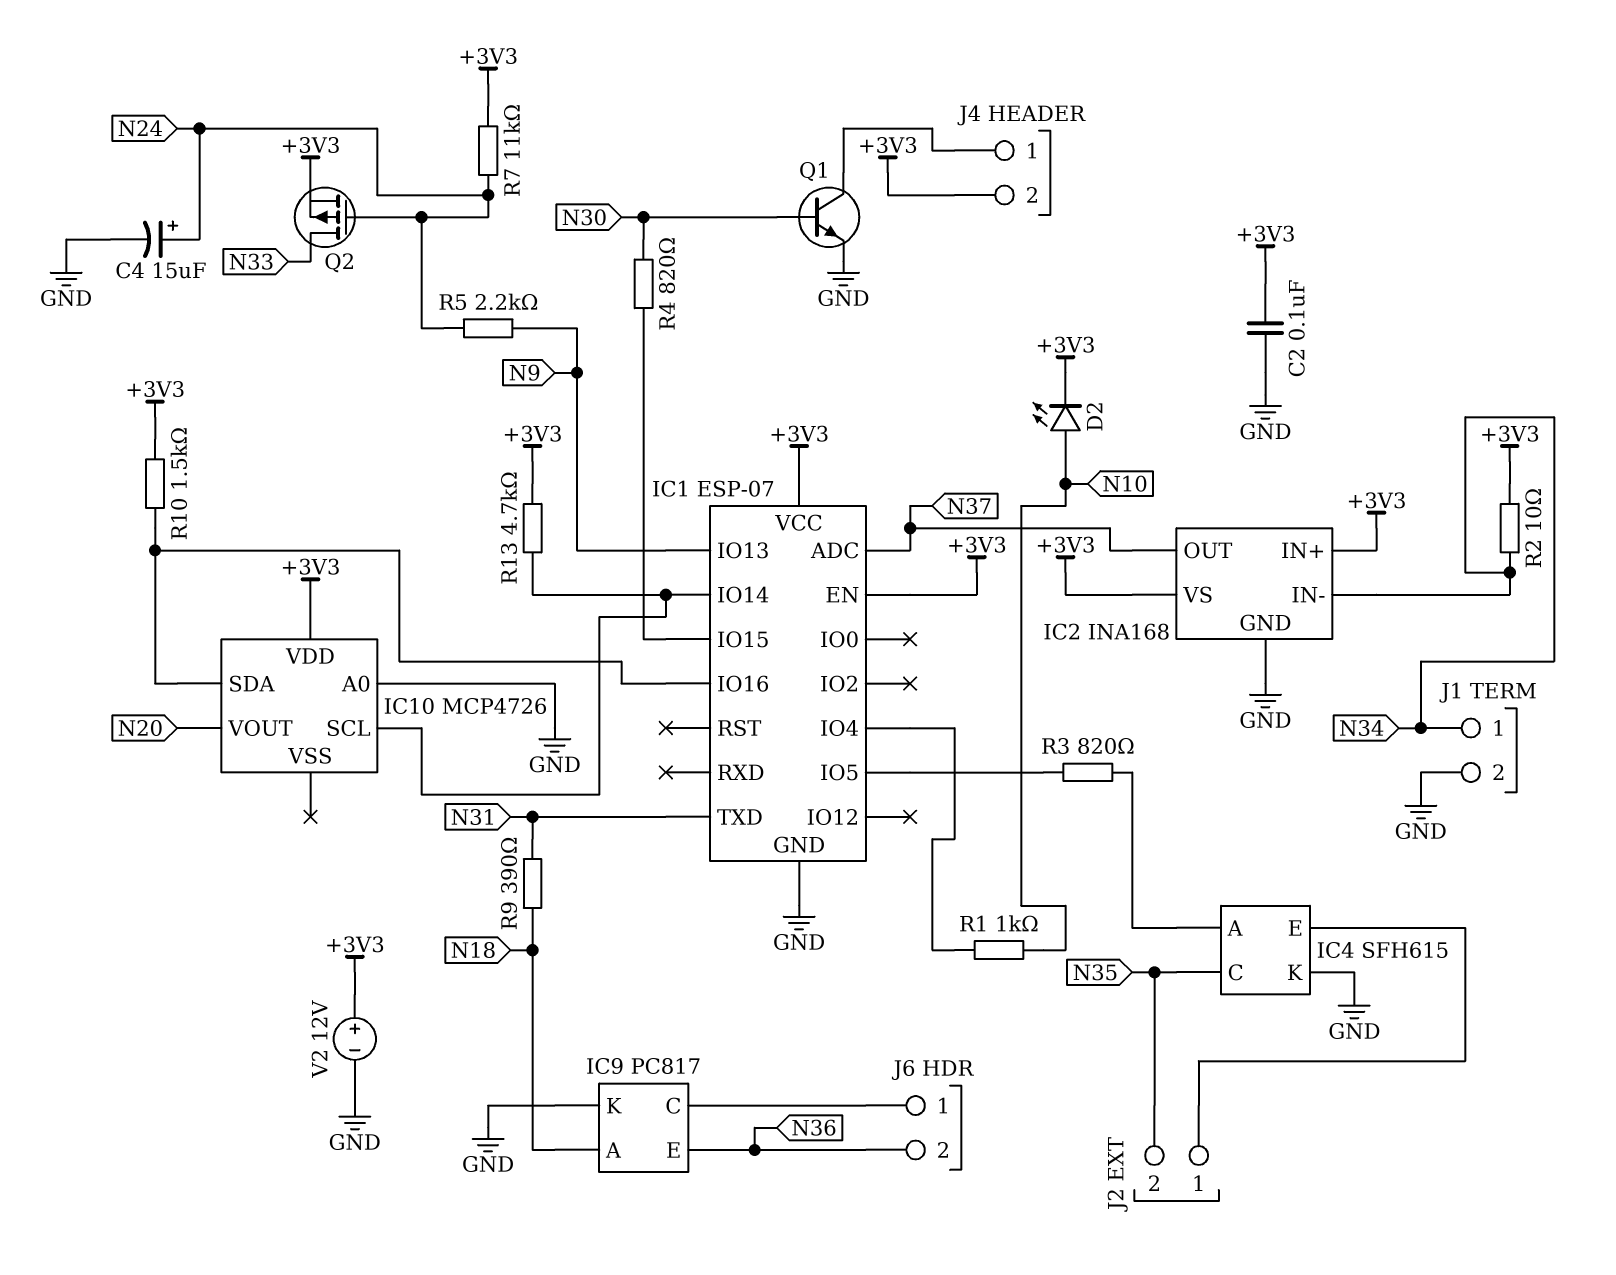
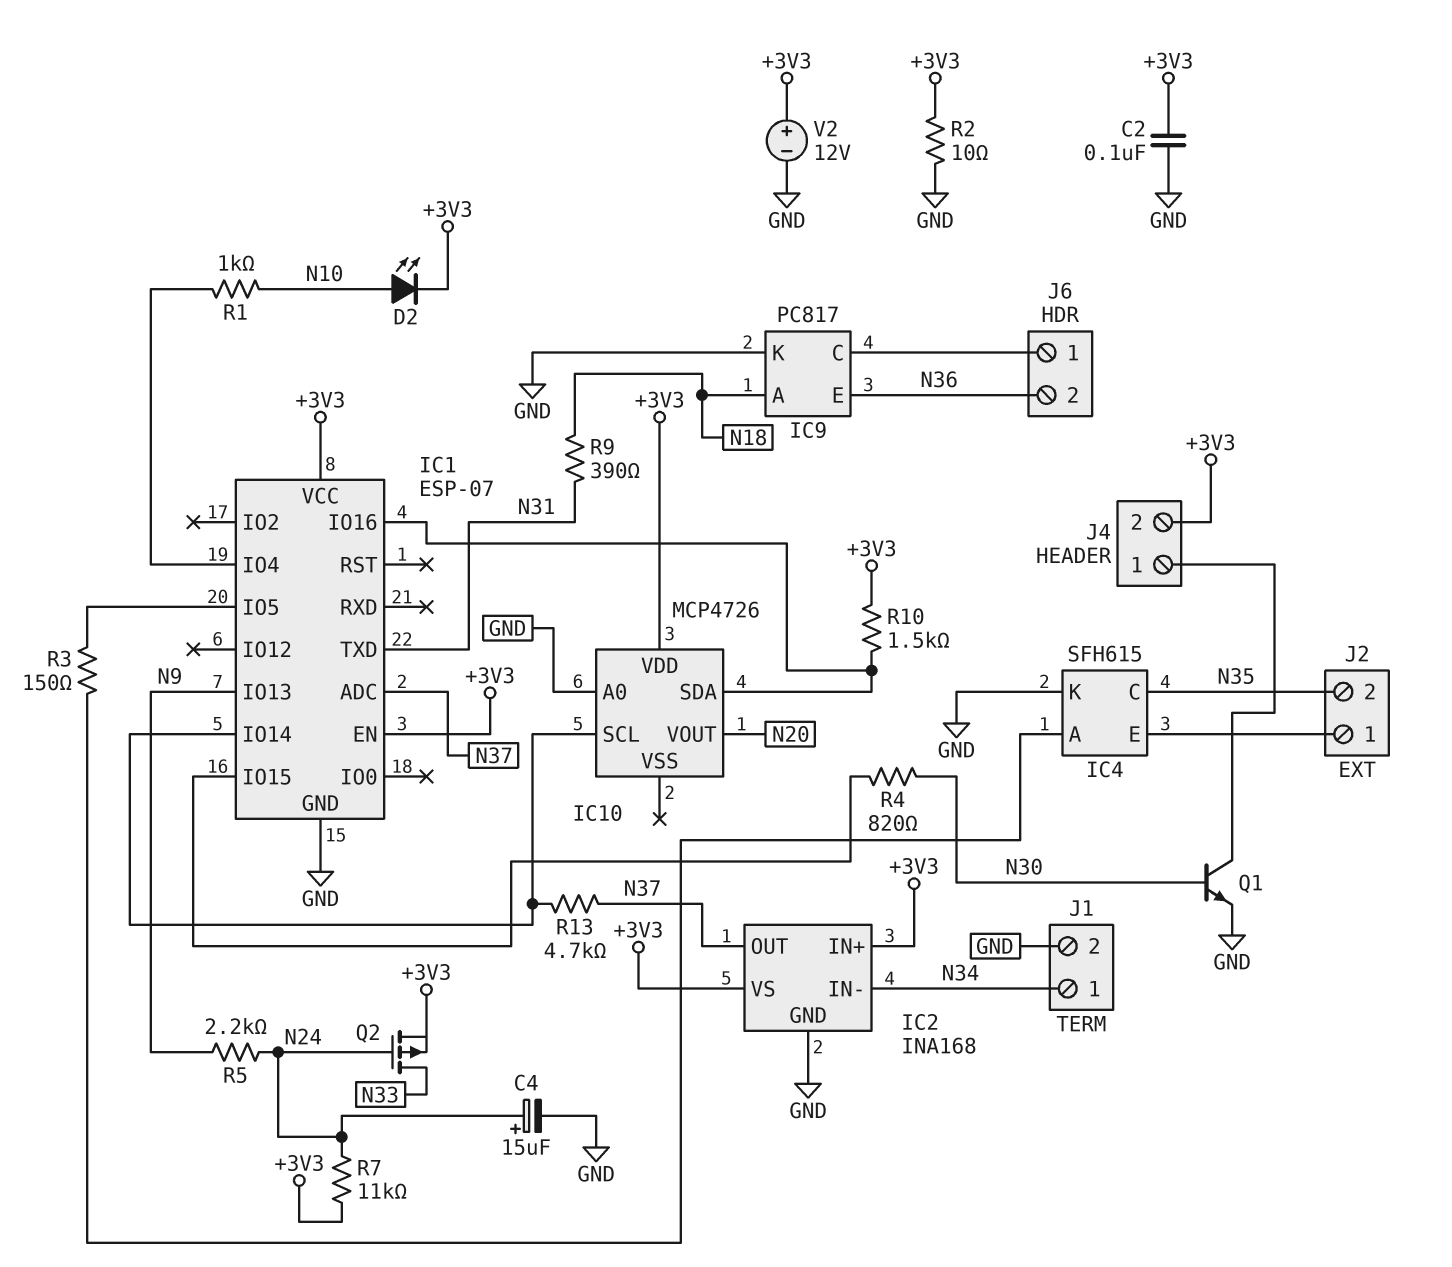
R2: 10 (+3V3, N34) -> 10 (+3V3, GND)
R3: 820 (IC1/IO5, IC4/A) -> 150 (IC1/IO5, IC4/A)
R13: 4.7k (+3V3, IC1/IO14) -> 4.7k (IC1/IO14, N37)

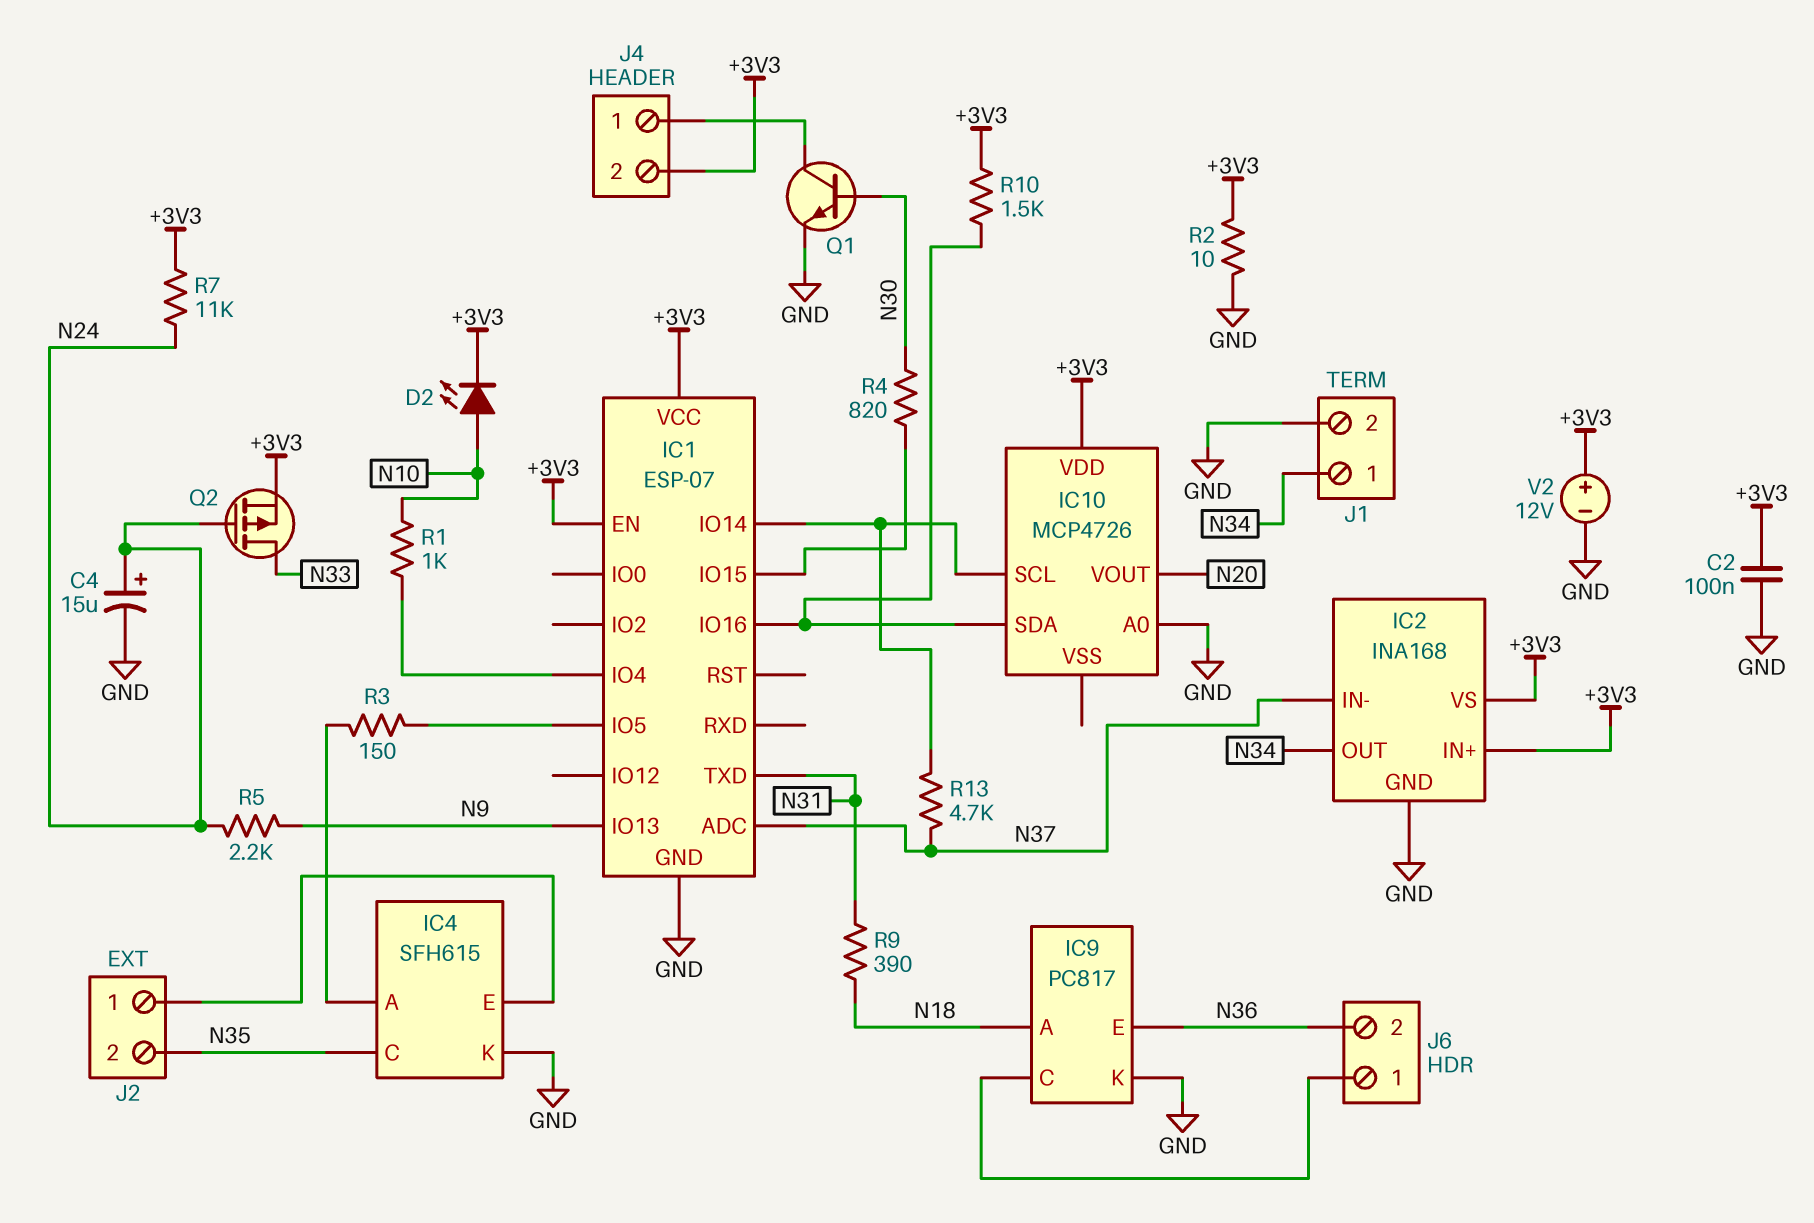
IC2 pin IN-: N34 -> N37
IC2 pin OUT: N37 -> N34

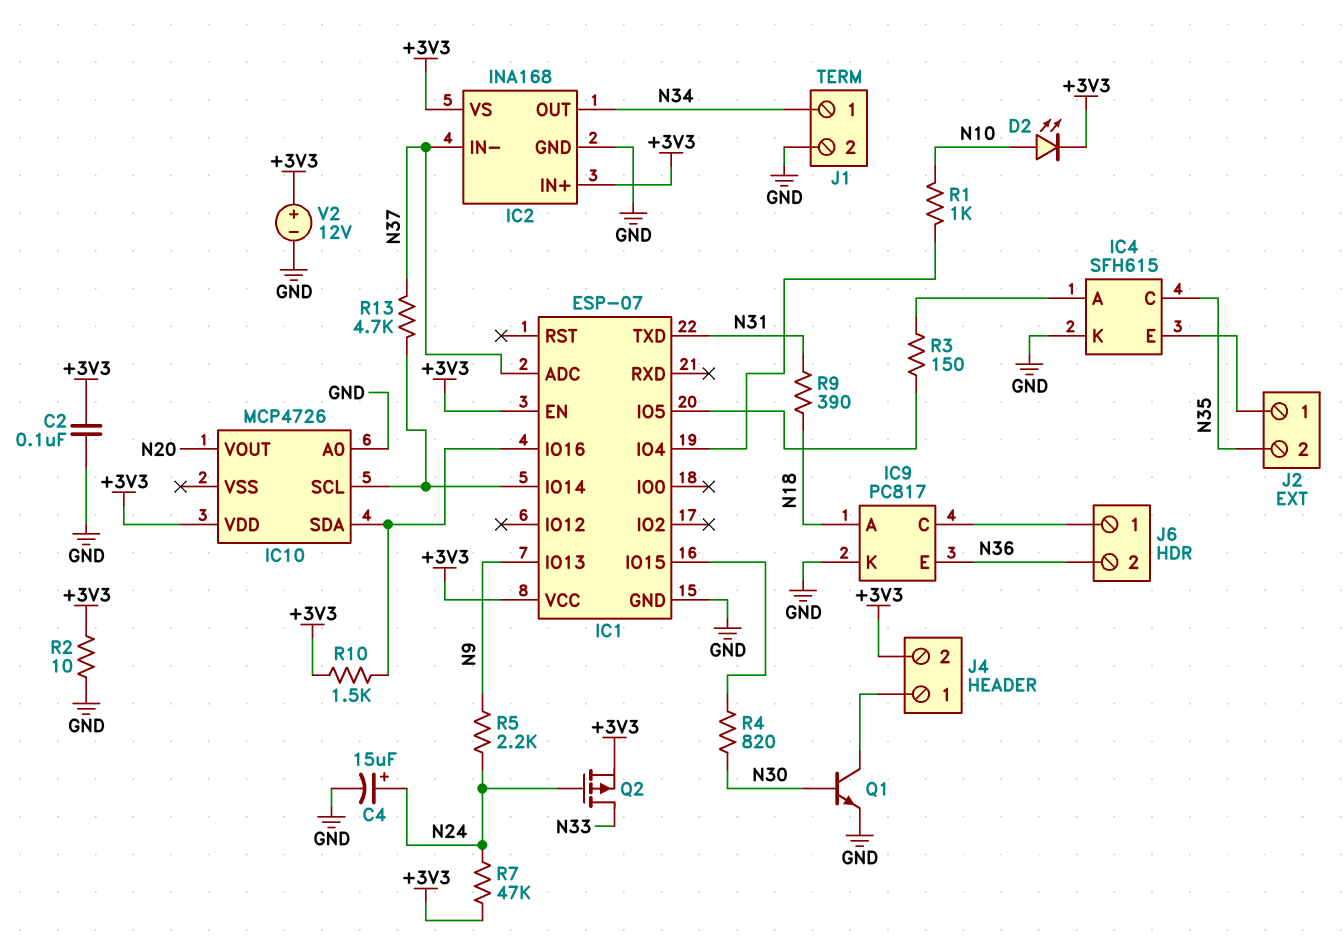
R7: 11k (+3V3, N24) -> 47k (+3V3, N24)

